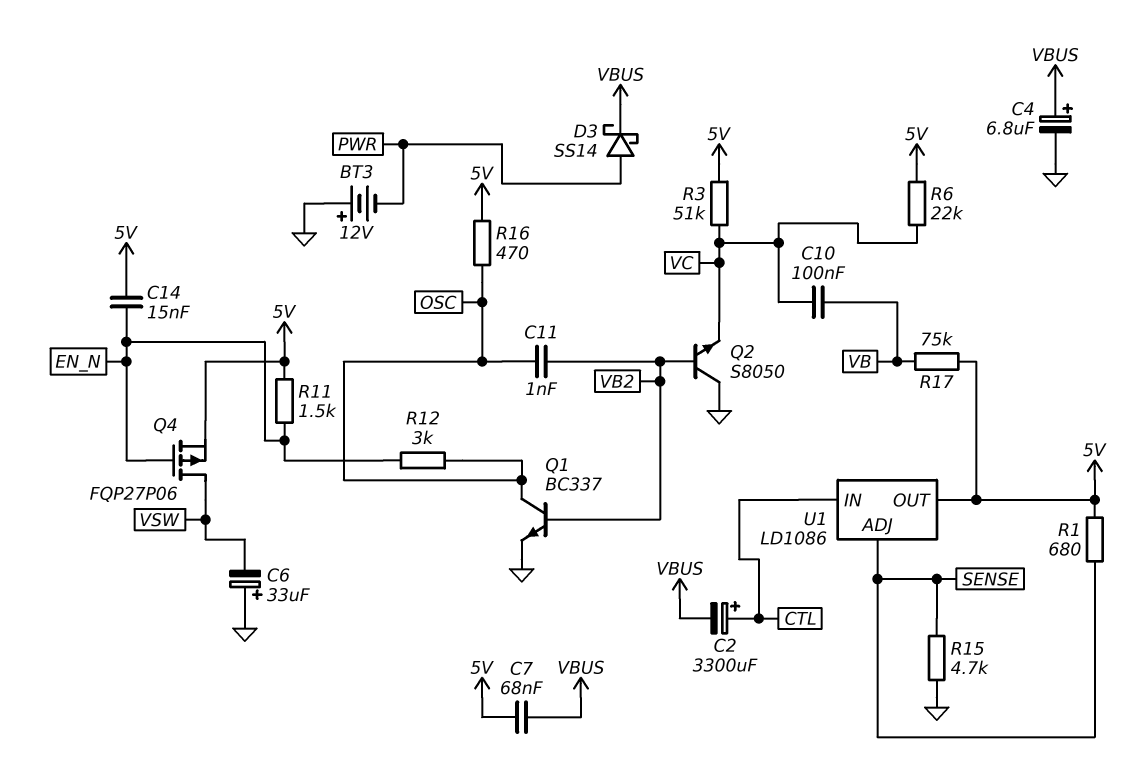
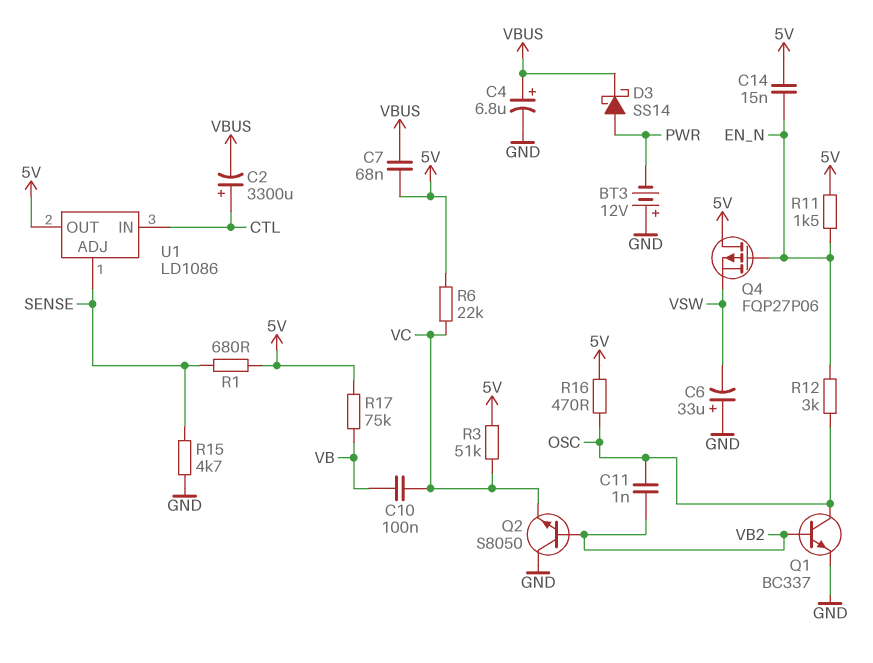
Q4: PMOS FQP27P06 (G EN_N, D VSW, S 5V) -> PMOS FQP27P06 (G EN_N, D 5V, S VSW)

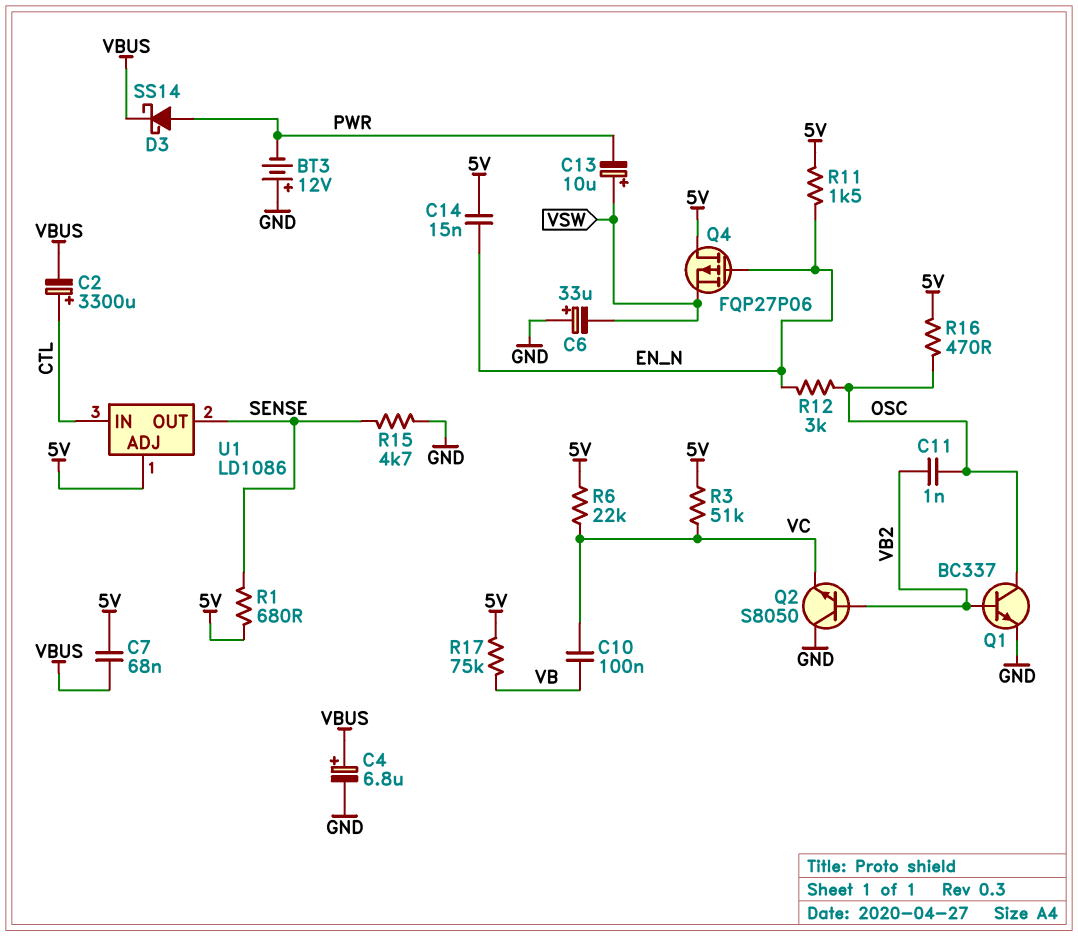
C13: none -> 10uF (plus VSW, minus PWR)
U1 pin ADJ: SENSE -> 5V
U1 pin OUT: 5V -> SENSE

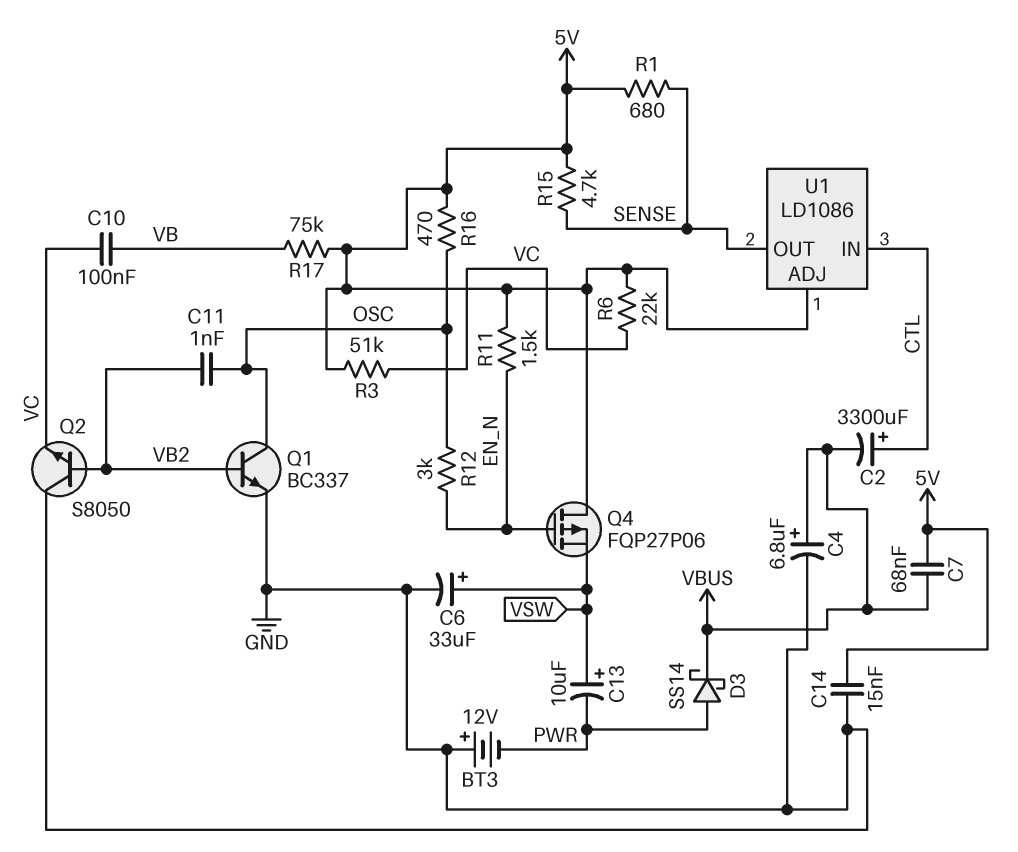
C6: 33uF (plus GND, minus VSW) -> 33uF (plus VSW, minus GND)
C14: 15nF (5V, EN_N) -> 15nF (5V, GND)
R15: 4.7k (GND, SENSE) -> 4.7k (5V, SENSE)

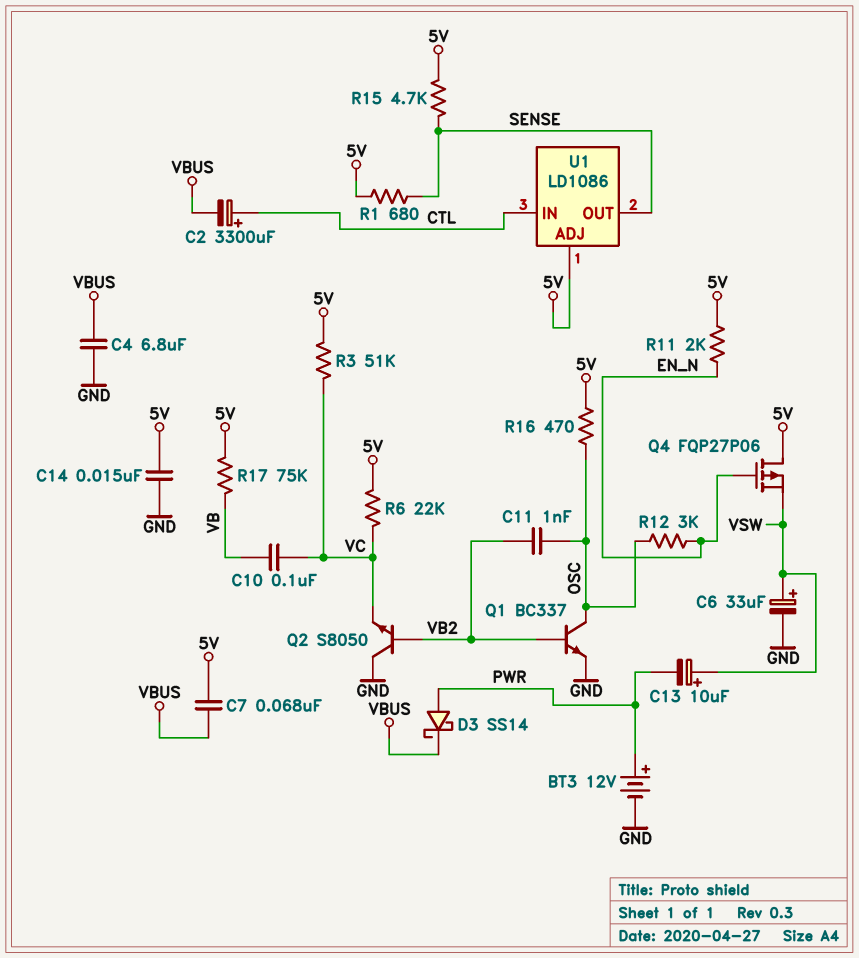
BT3: 12V (plus GND, minus PWR) -> 12V (plus PWR, minus GND)
C4: 6.8uF (plus VBUS, minus GND) -> 6.8uF (GND, VBUS)
R11: 1.5k (5V, EN_N) -> 2k (5V, EN_N)

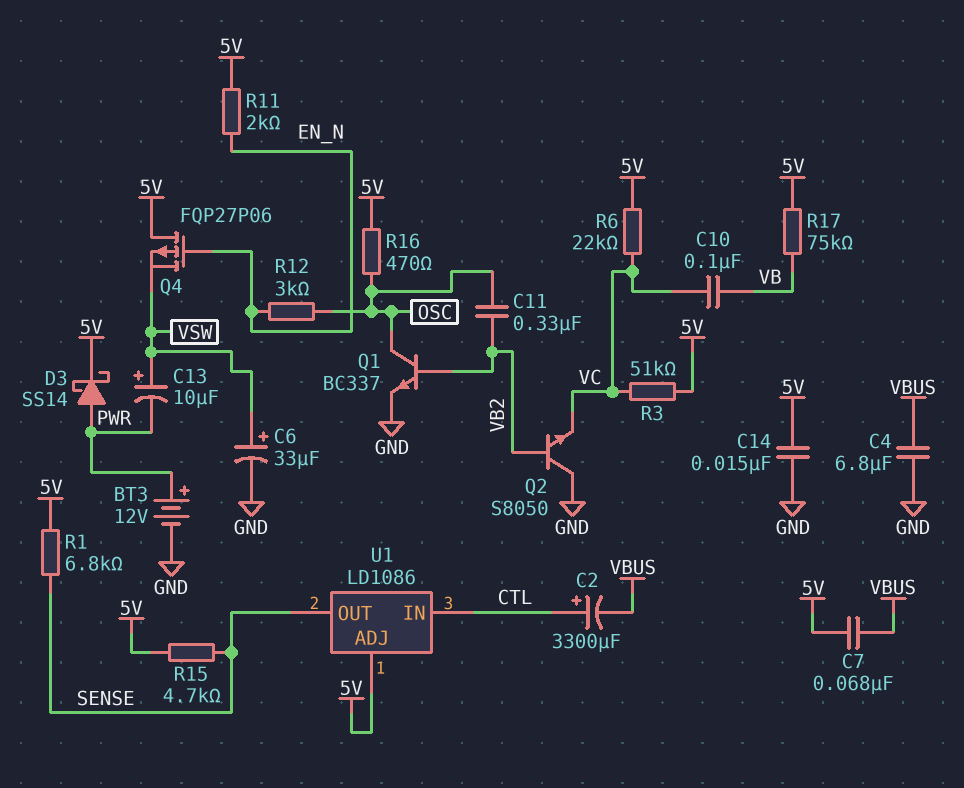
C11: 1nF (OSC, VB2) -> 330nF (OSC, VB2)
D3: schottky SS14 (A PWR, K VBUS) -> schottky SS14 (A PWR, K 5V)
R1: 680 (5V, SENSE) -> 6.8k (5V, SENSE)

